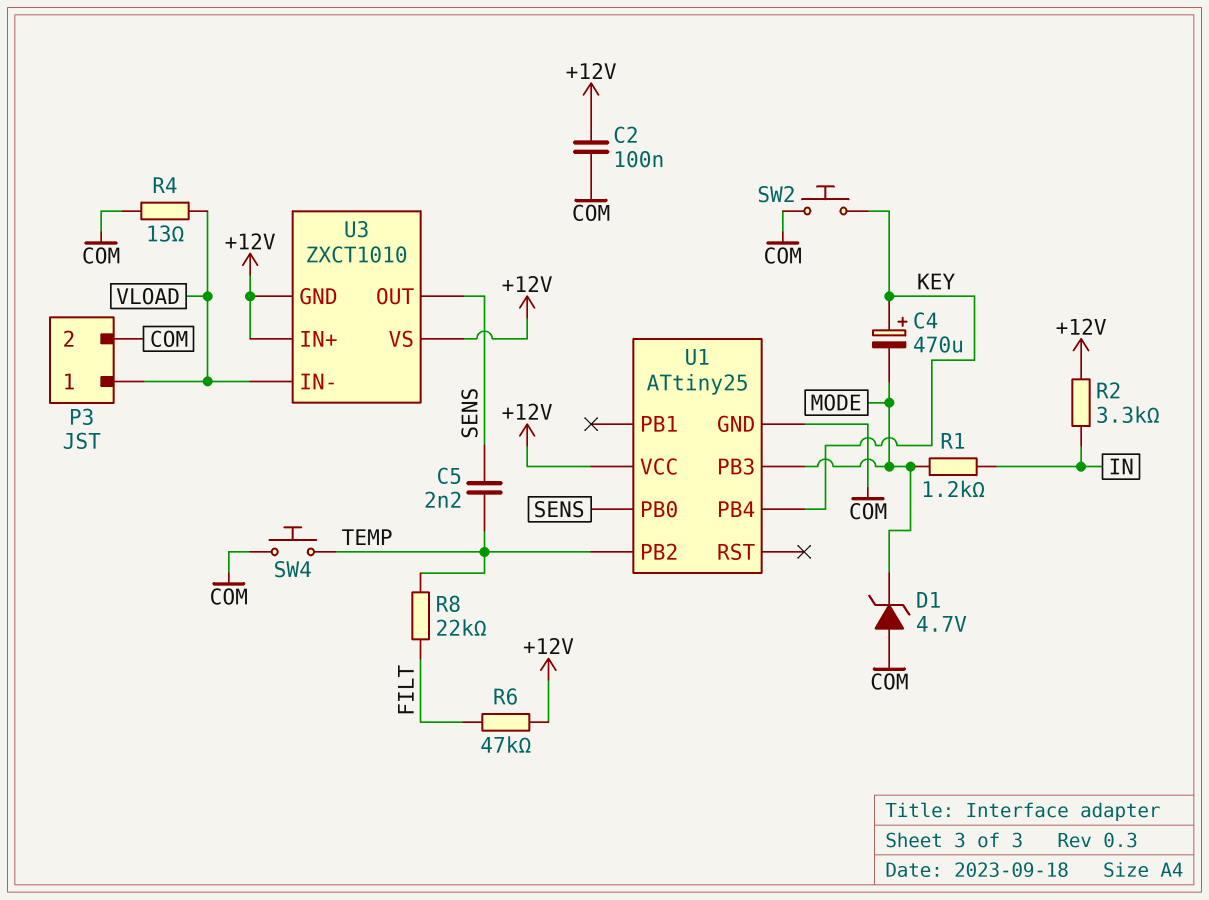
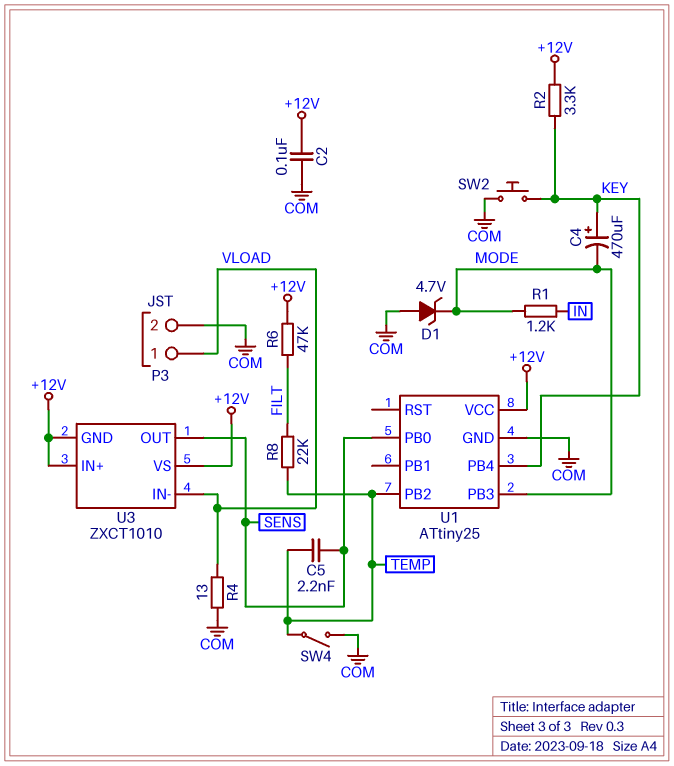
R2: 3.3k (+12V, IN) -> 3.3k (+12V, KEY)
SW4: button (COM, TEMP) -> switch (COM, TEMP)

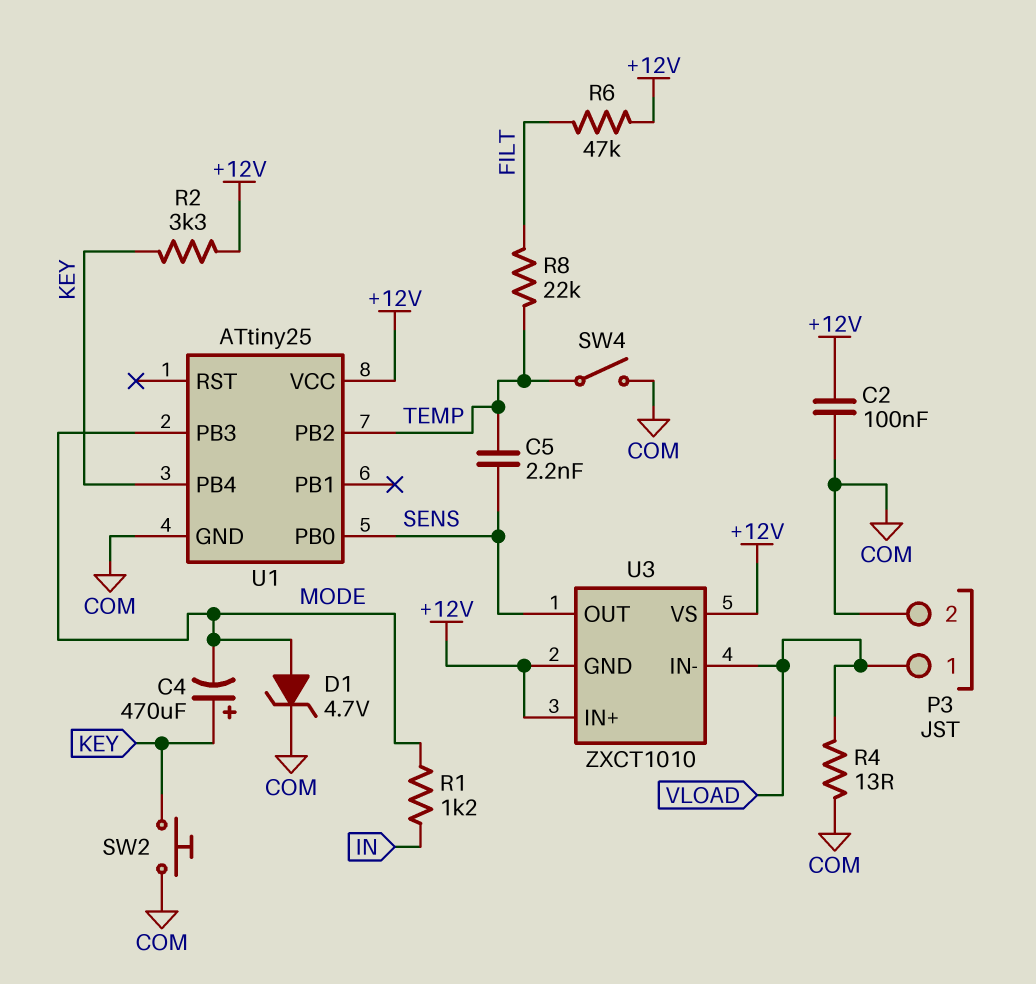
D1: zener 4.7V (A COM, K MODE) -> zener 4.7V (A MODE, K COM)

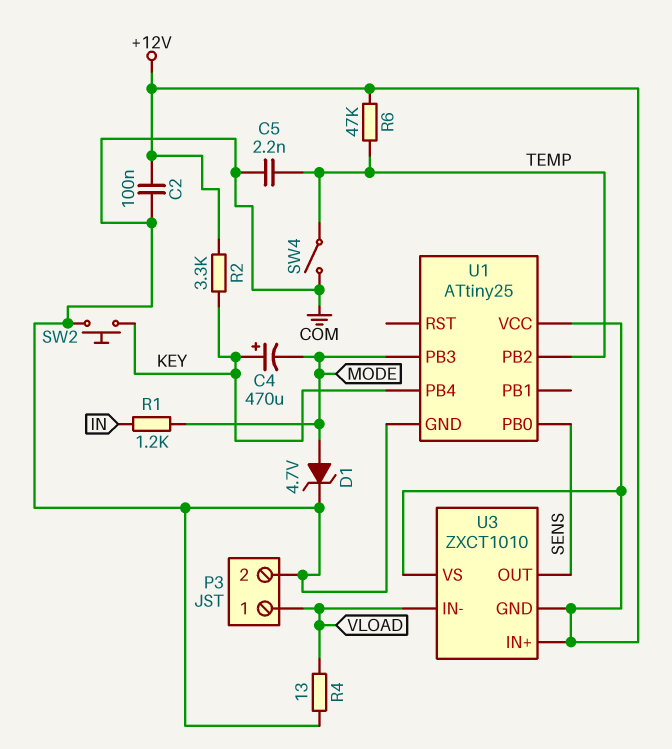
C5: 2.2nF (SENS, TEMP) -> 2.2nF (COM, TEMP)
R6: 47k (+12V, FILT) -> 47k (+12V, TEMP)
R8: 22k (FILT, TEMP) -> none

